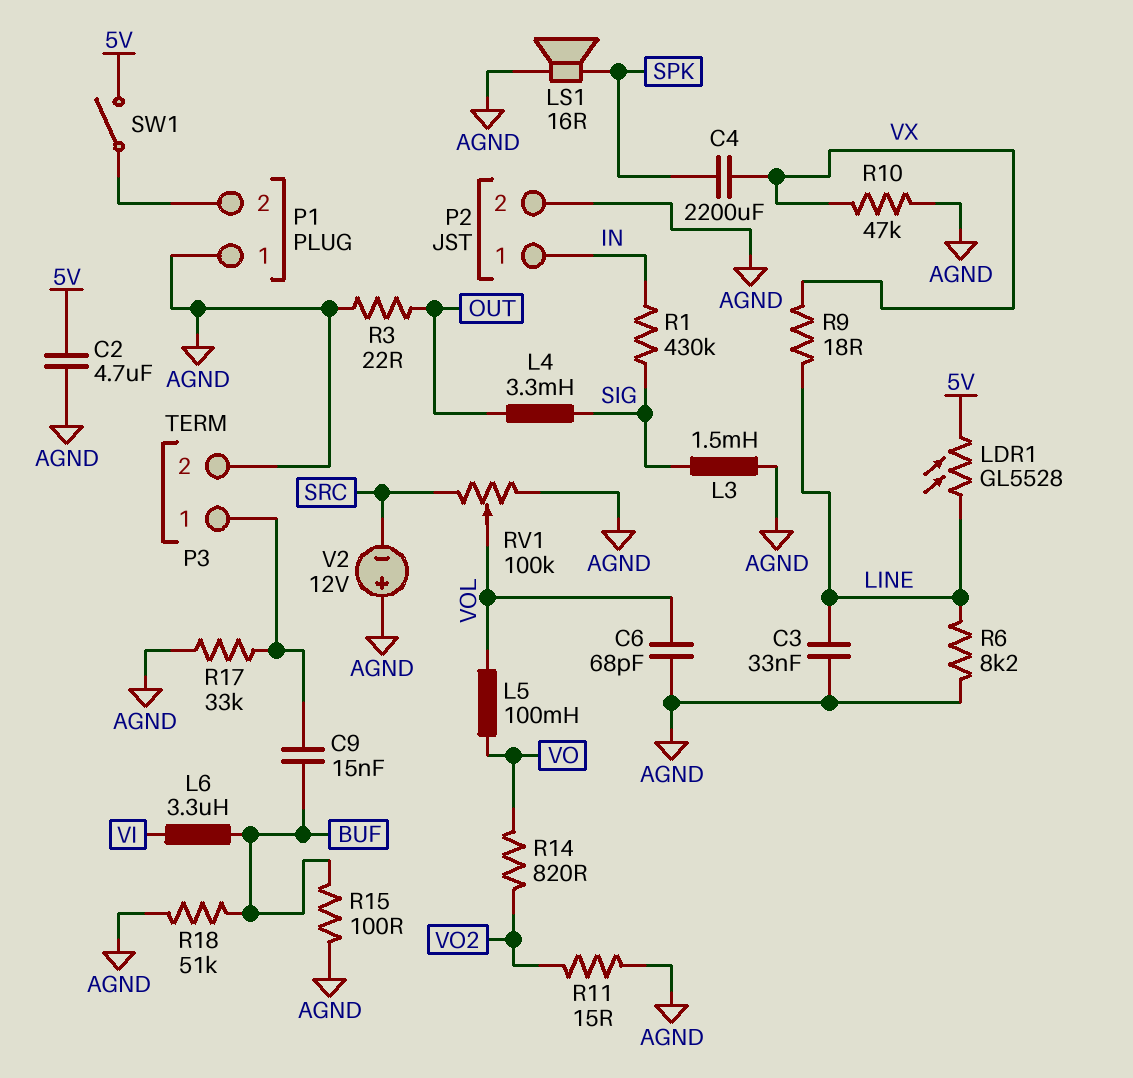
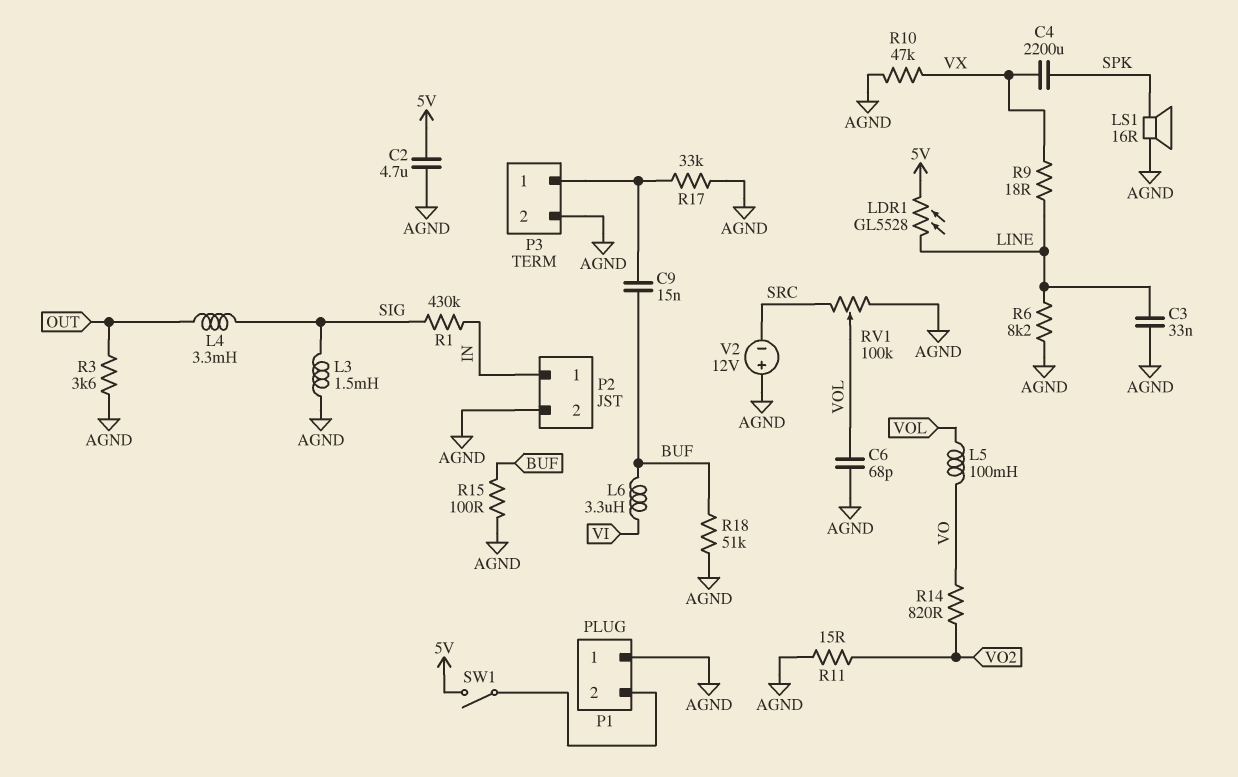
R3: 22 (AGND, OUT) -> 3.6k (AGND, OUT)

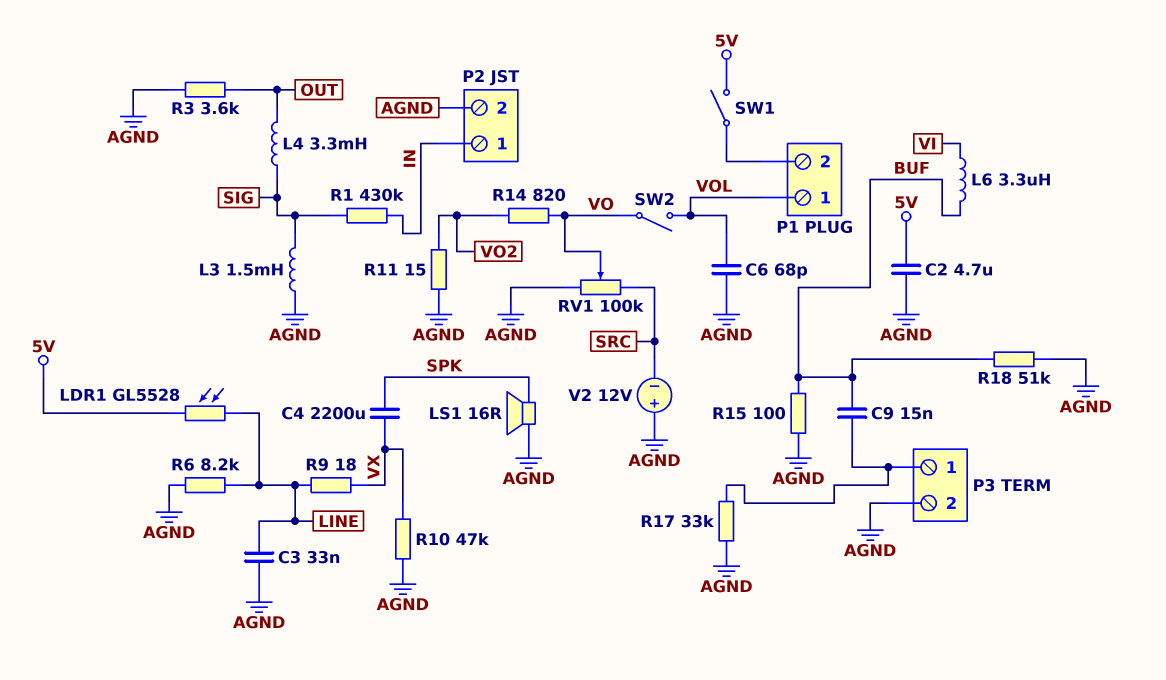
L5: 100mH (VO, VOL) -> none
P1 pin 1: AGND -> VOL
RV1: 100k (AGND, SRC, wiper VOL) -> 100k (AGND, SRC, wiper VO)
SW2: none -> switch (VO, VOL)

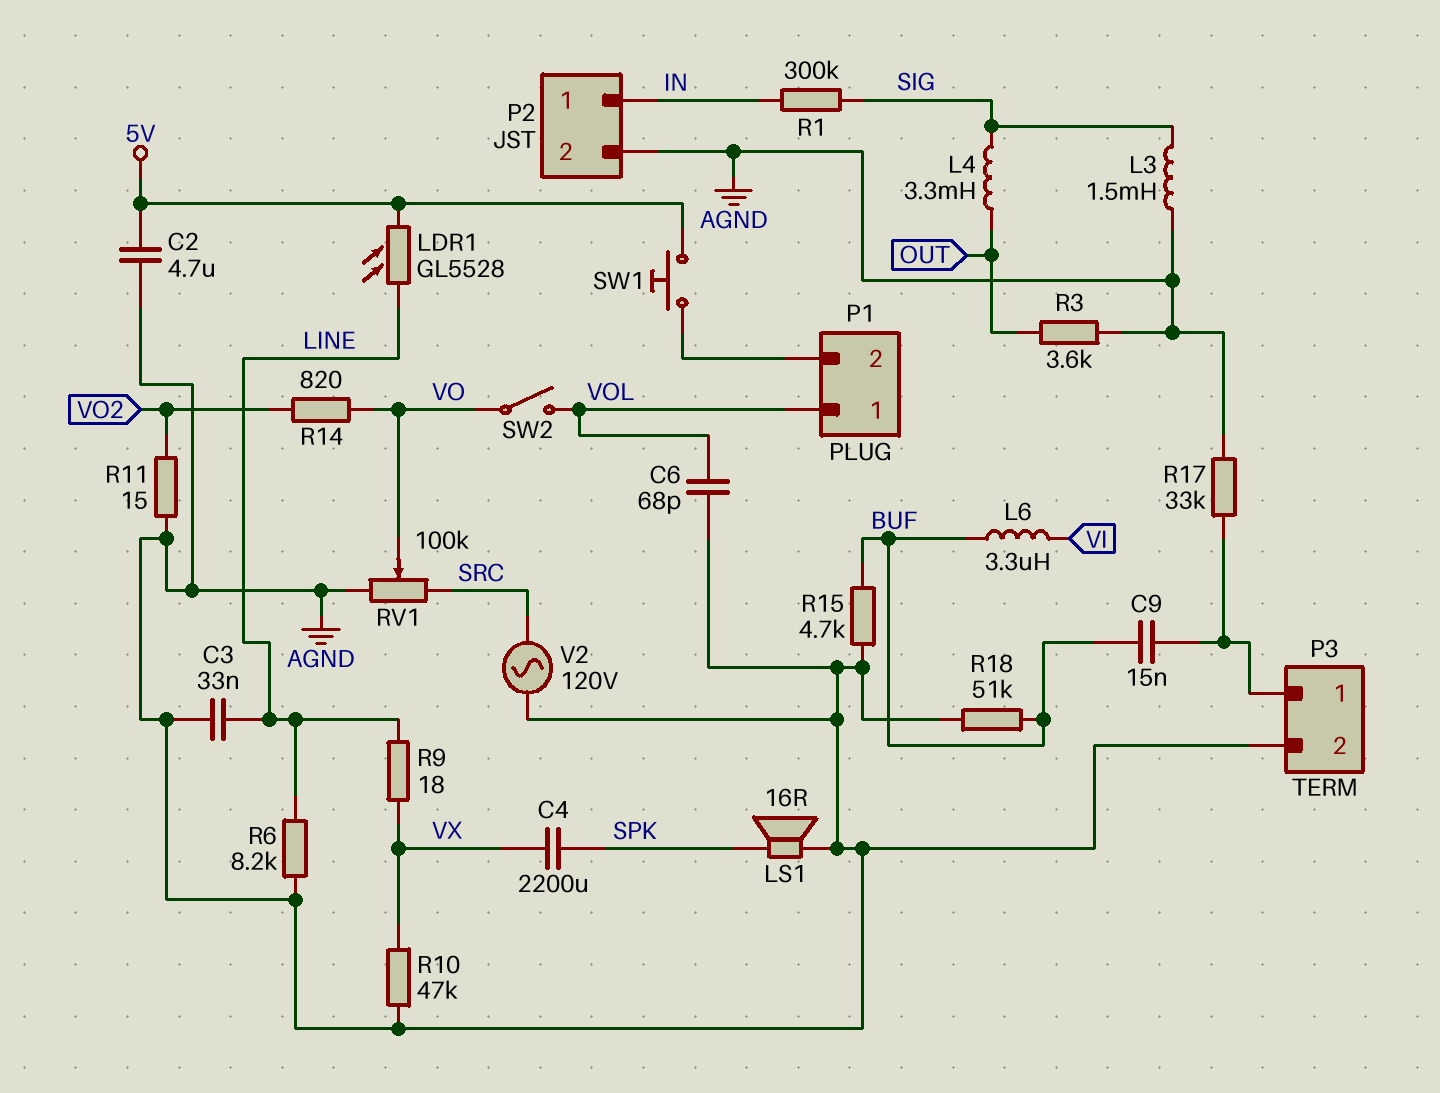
R1: 430k (IN, SIG) -> 300k (IN, SIG)
R15: 100 (AGND, BUF) -> 4.7k (AGND, BUF)
SW1: switch (5V, P1/2) -> button (5V, P1/2)
V2: 12V (plus AGND, minus SRC) -> AC 120V (AGND, SRC)

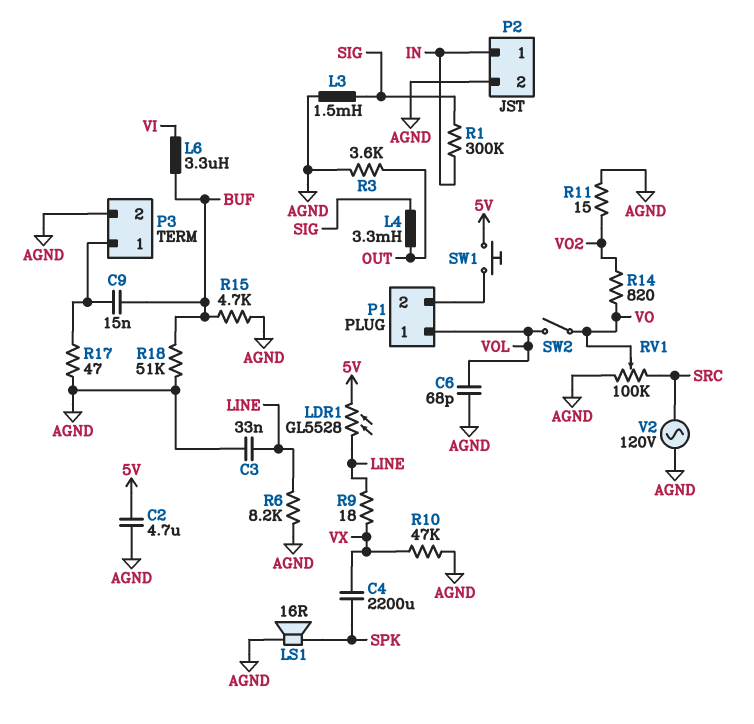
R17: 33k (AGND, P3/1) -> 47 (AGND, P3/1)

